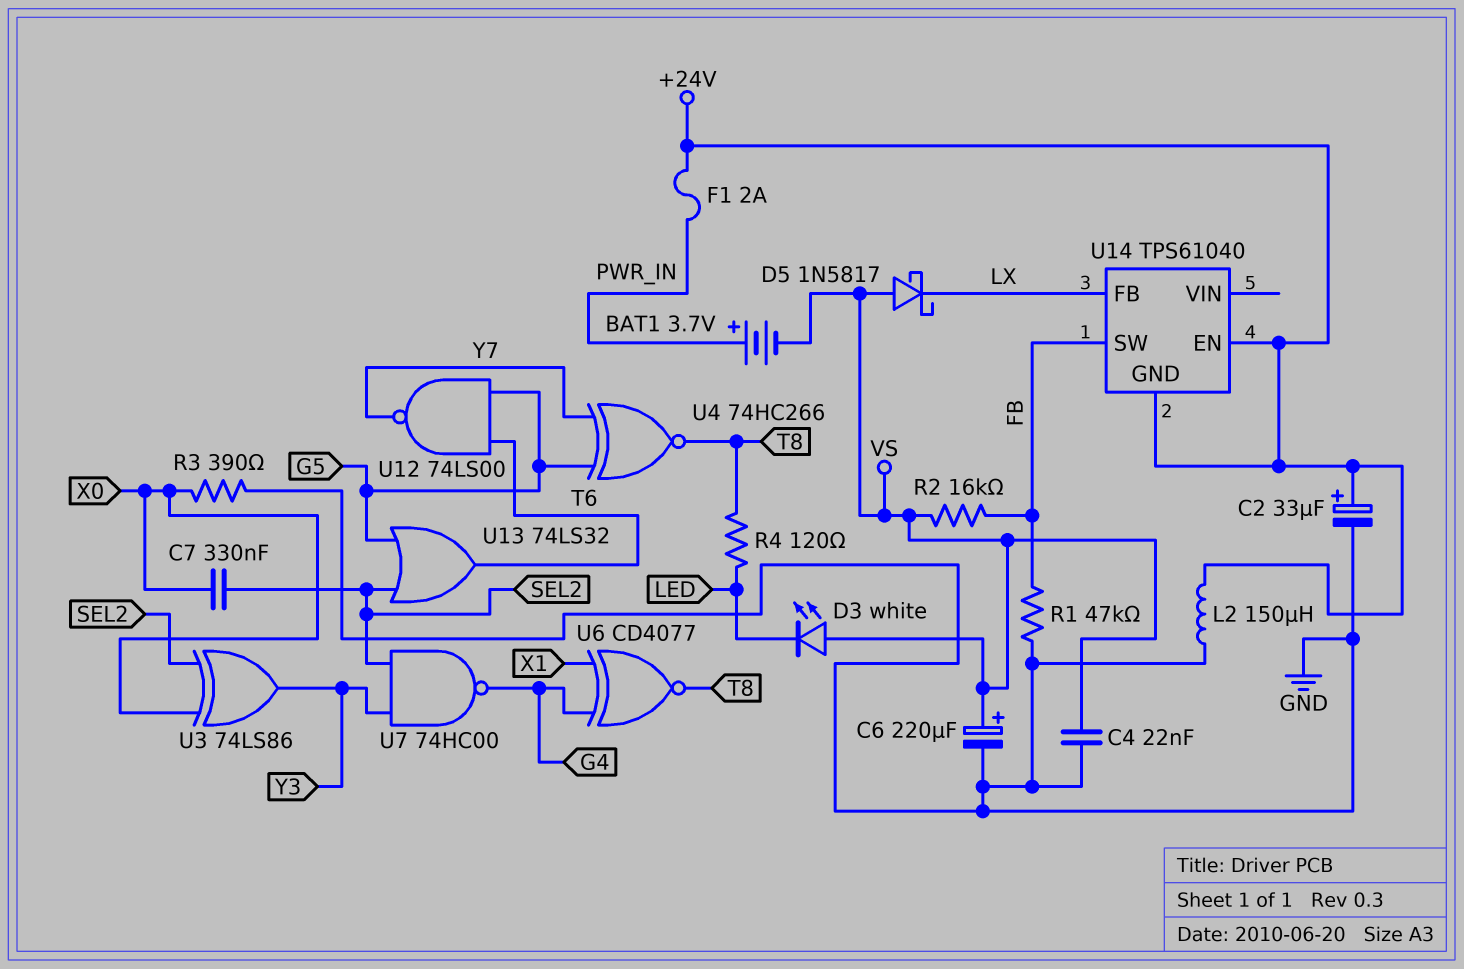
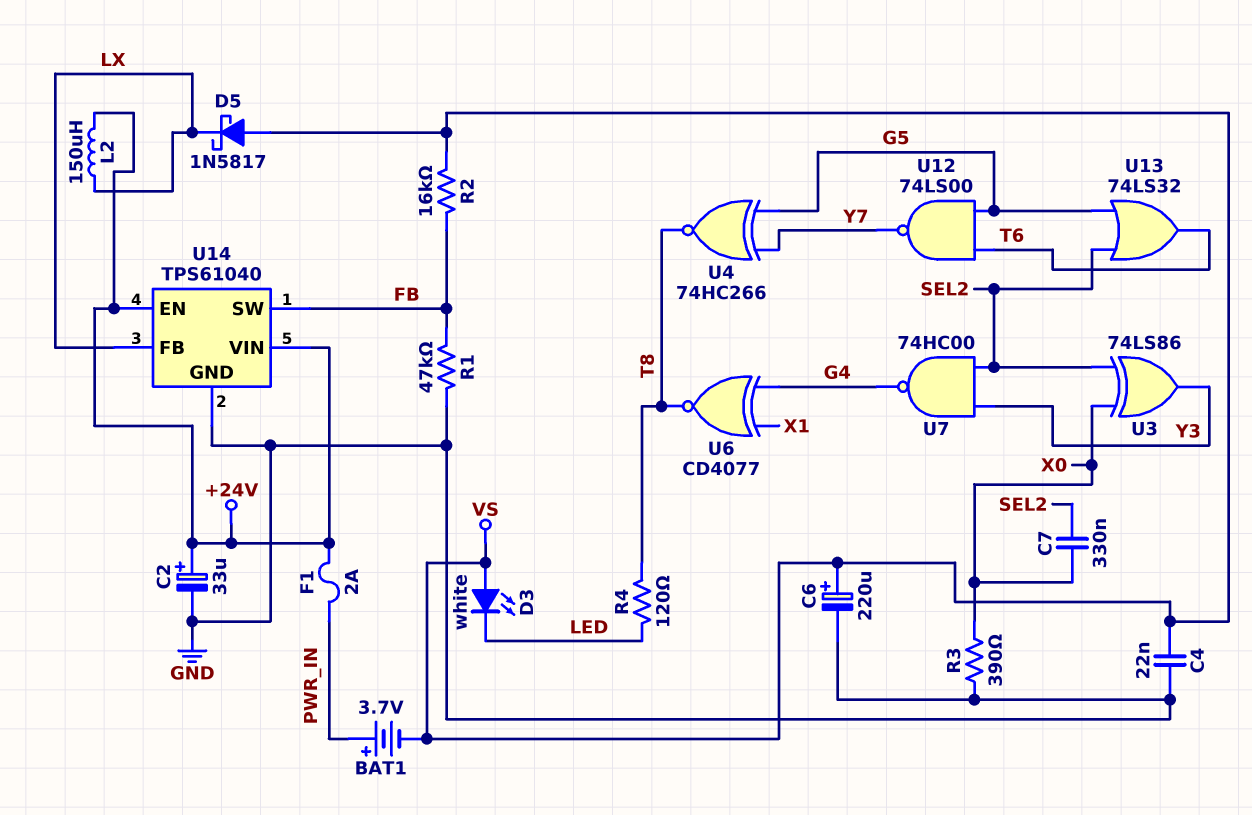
L2: 150uH (+24V, GND) -> 150uH (+24V, LX)
U14 pin GND: +24V -> GND
U14 pin VIN: none -> +24V

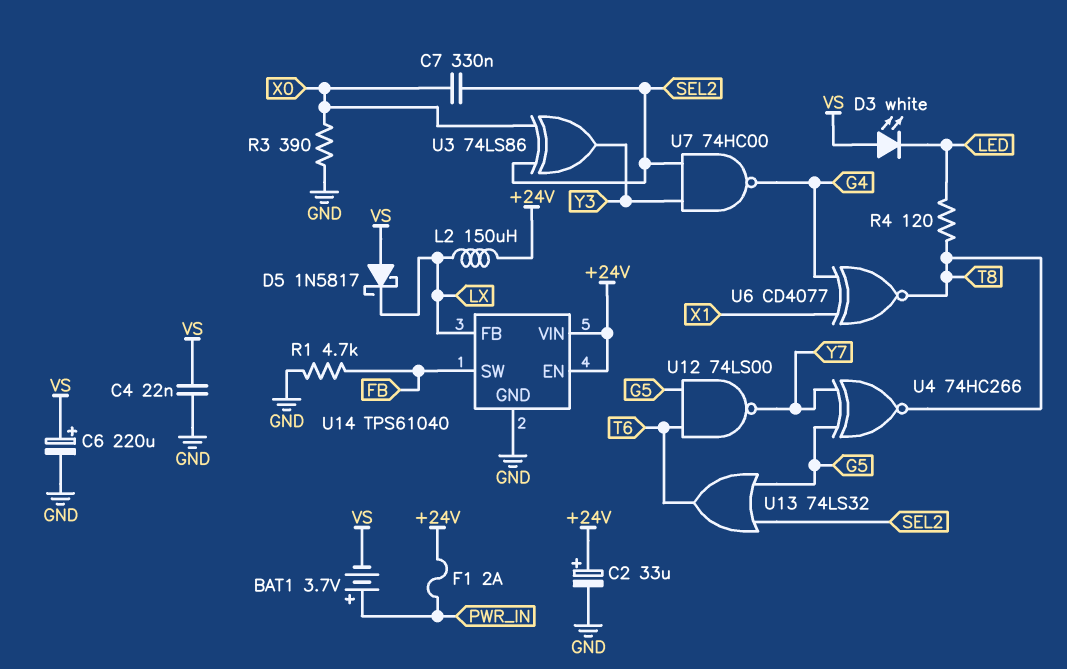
R1: 47k (FB, GND) -> 4.7k (FB, GND)
R2: 16k (FB, VS) -> none

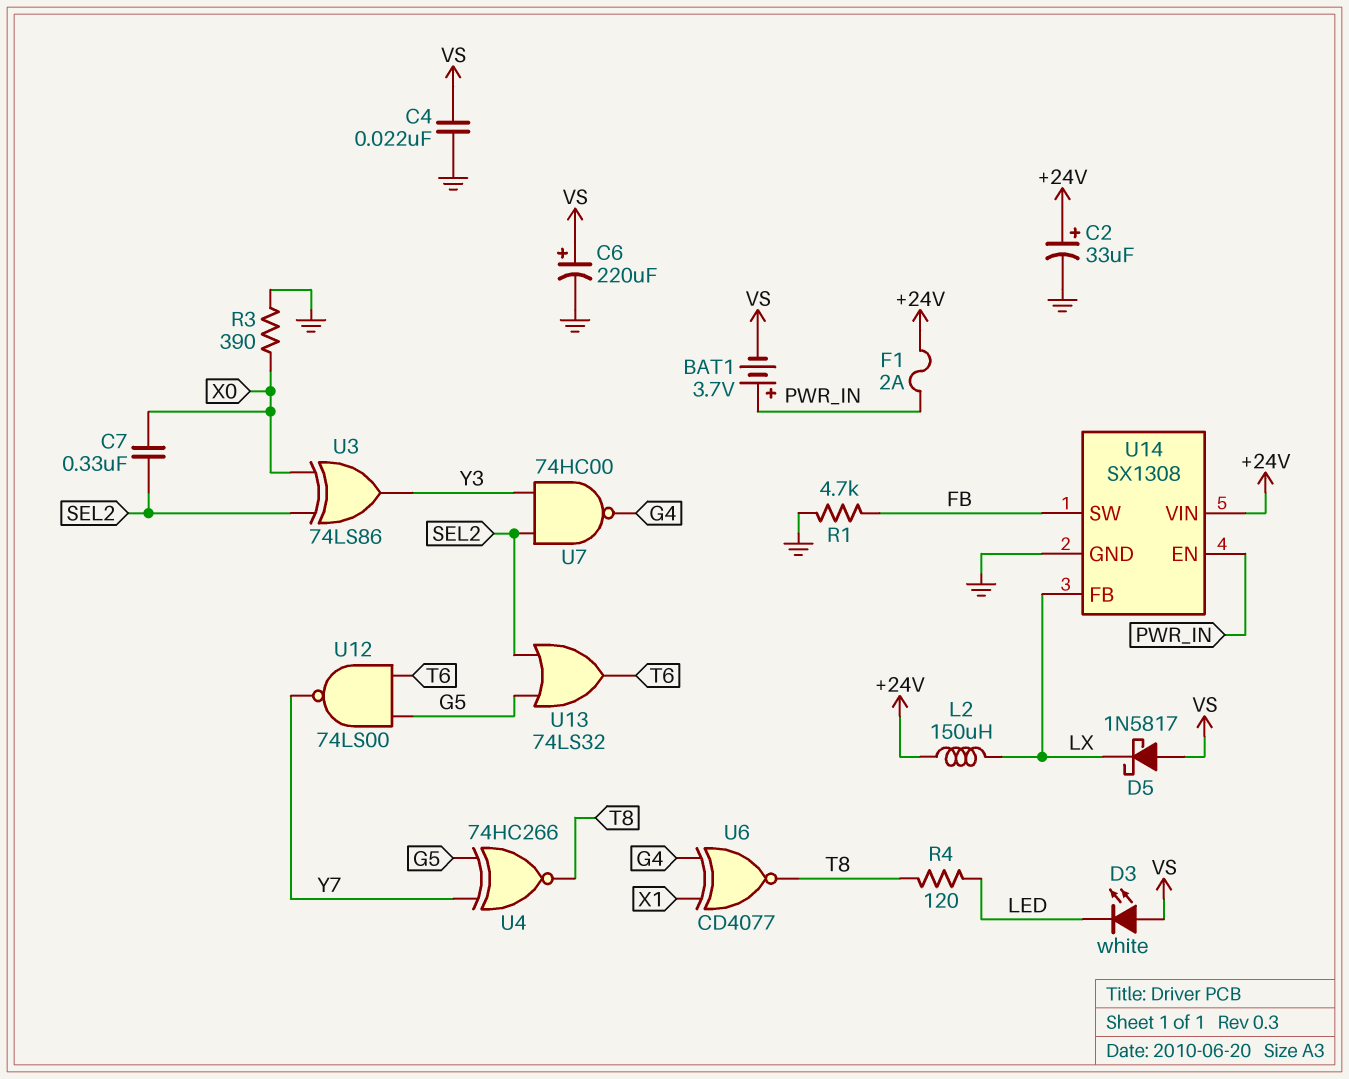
U14: TPS61040 -> SX1308
U14 pin EN: +24V -> PWR_IN

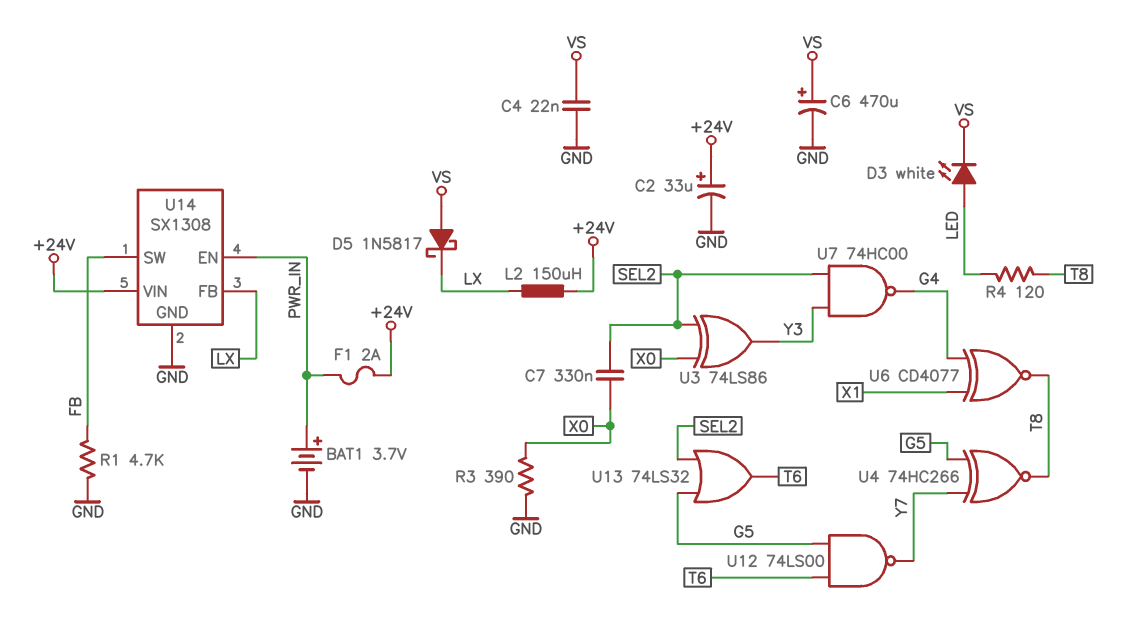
BAT1: 3.7V (plus PWR_IN, minus VS) -> 3.7V (plus PWR_IN, minus GND)
C6: 220uF (plus VS, minus GND) -> 470uF (plus VS, minus GND)
D3: LED white (A VS, K LED) -> LED white (A LED, K VS)

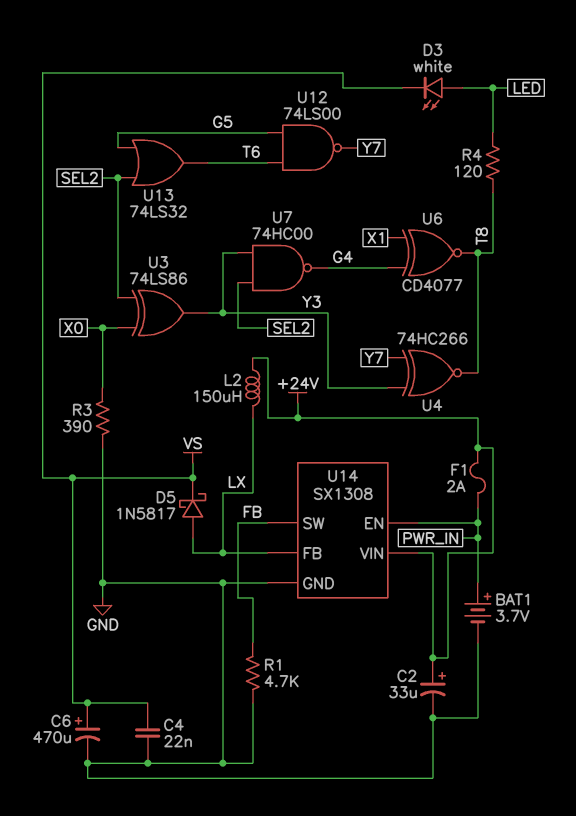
C7: 330nF (SEL2, X0) -> none
D5: schottky 1N5817 (A VS, K LX) -> schottky 1N5817 (A LX, K VS)
U4: XNOR 74HC266 (in G5, in Y7, out T8) -> XNOR 74HC266 (in Y3, in Y7, out T8)

